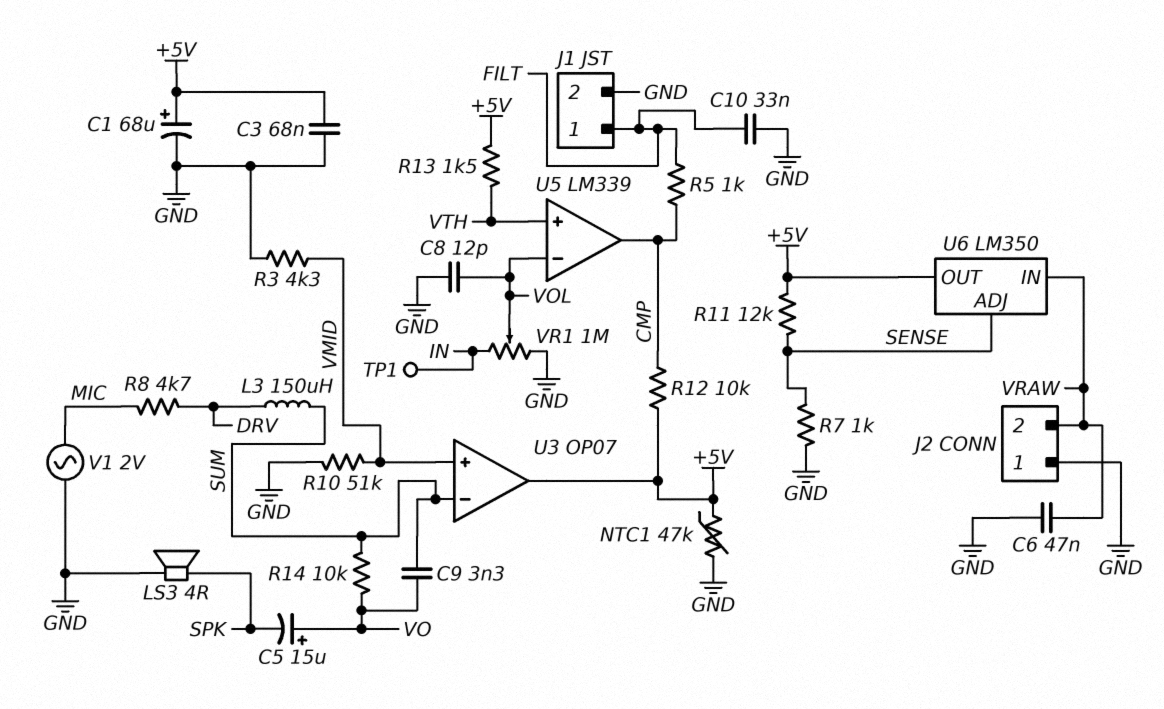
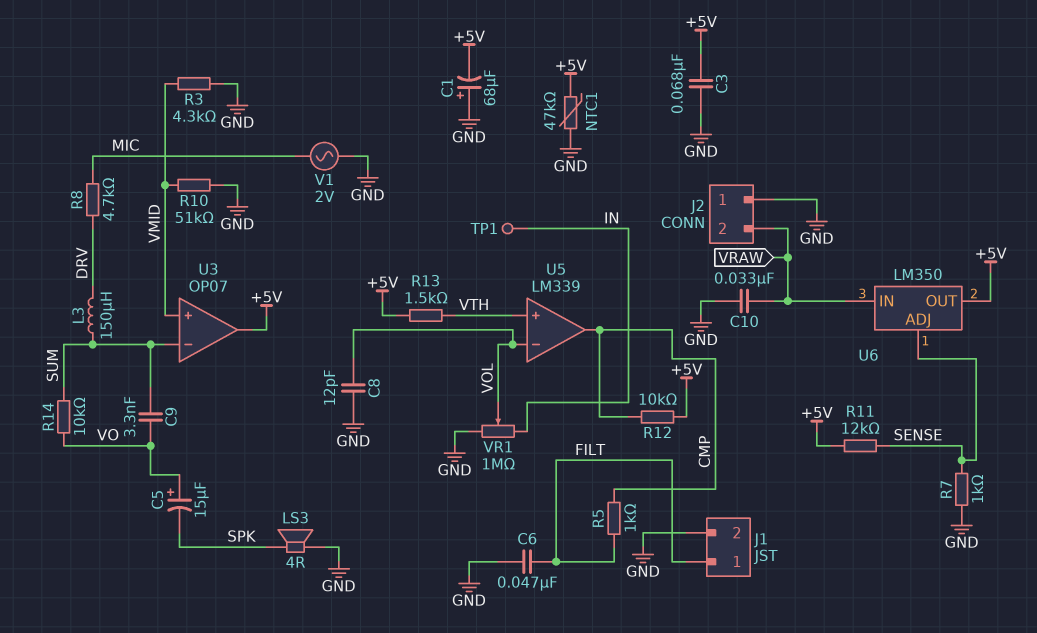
C1: 68uF (plus +5V, minus GND) -> 68uF (plus GND, minus +5V)
C6: 47nF (GND, VRAW) -> 47nF (FILT, GND)
C10: 33nF (FILT, GND) -> 33nF (GND, VRAW)

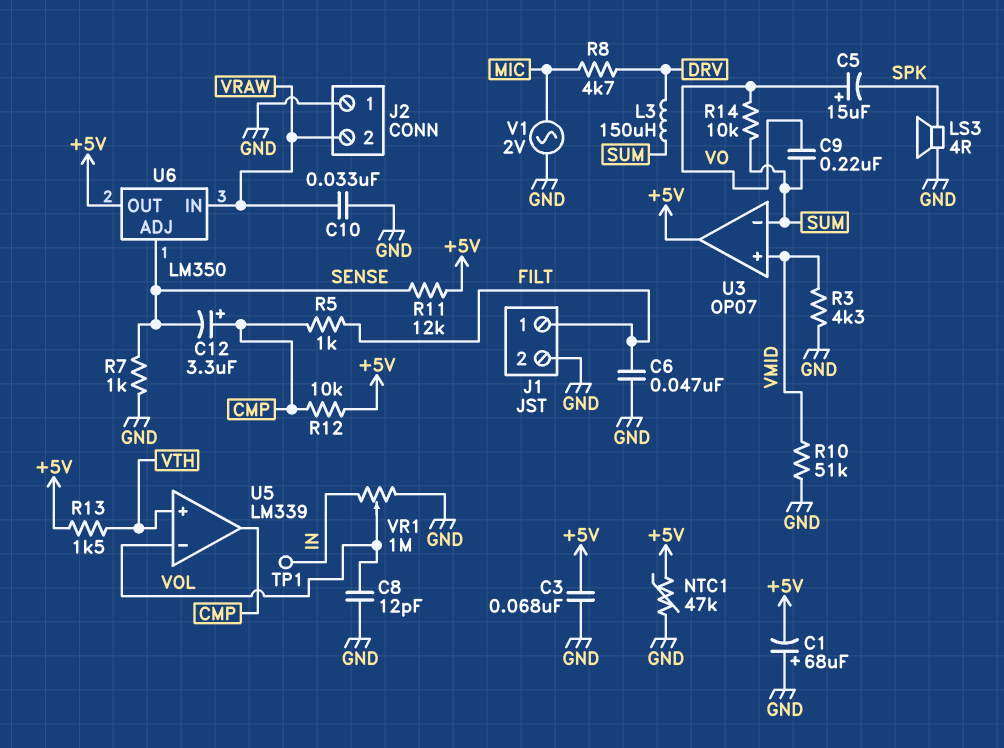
C9: 3.3nF (SUM, VO) -> 220nF (SUM, VO)
C12: none -> 3.3uF (plus CMP, minus SENSE)

